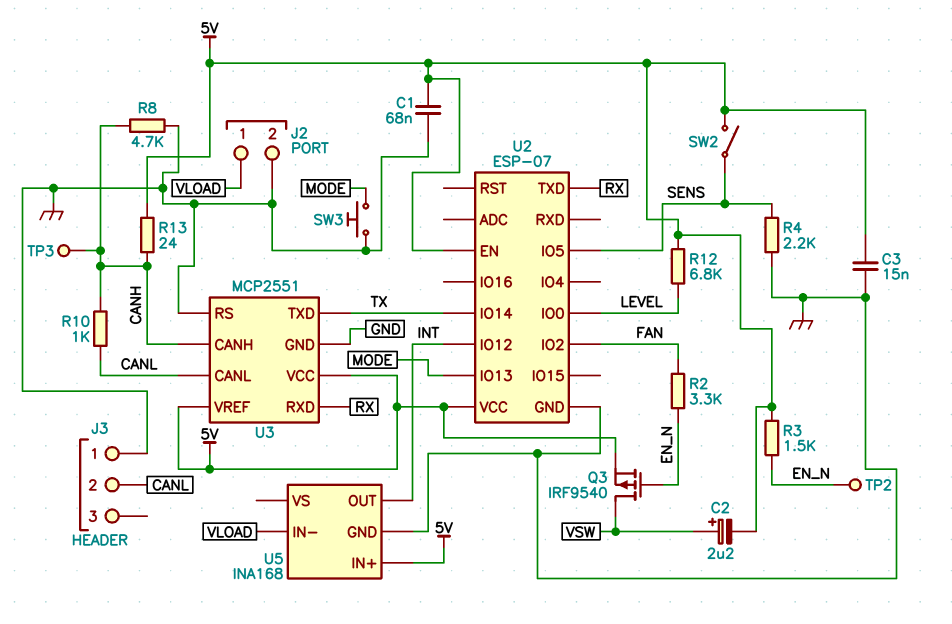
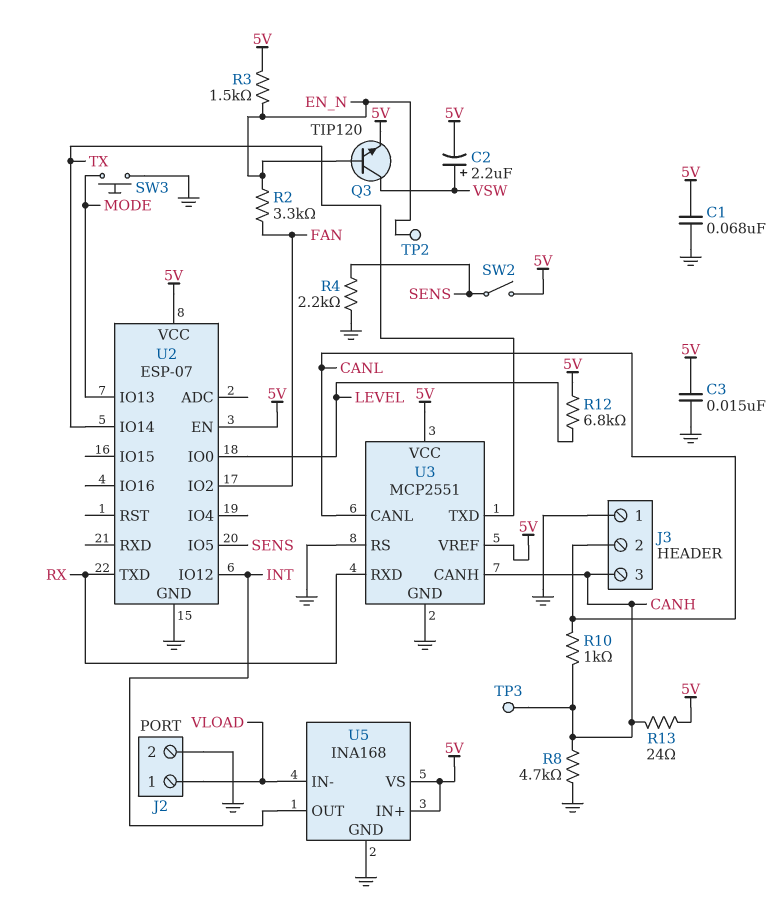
J3 pin 3: none -> CANH
Q3: PMOS IRF9540 (G EN_N, D VSW, S 5V) -> NPN TIP120 (B EN_N, C VSW, E 5V)
U5 pin VS: none -> 5V

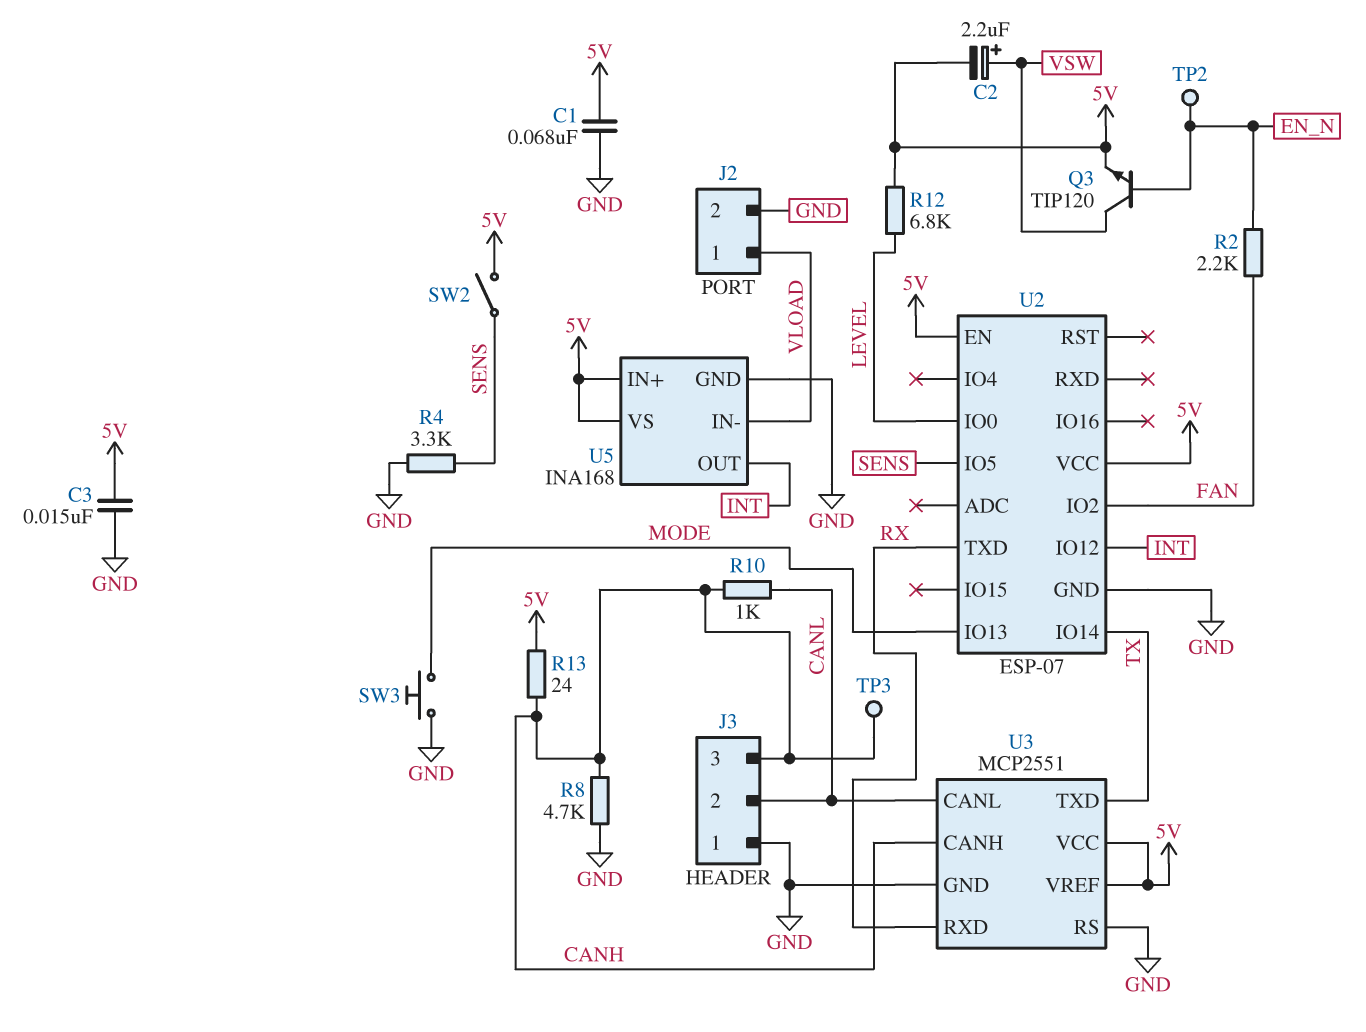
R2: 3.3k (EN_N, FAN) -> 2.2k (EN_N, FAN)
R3: 1.5k (5V, EN_N) -> none
R4: 2.2k (GND, SENS) -> 3.3k (GND, SENS)

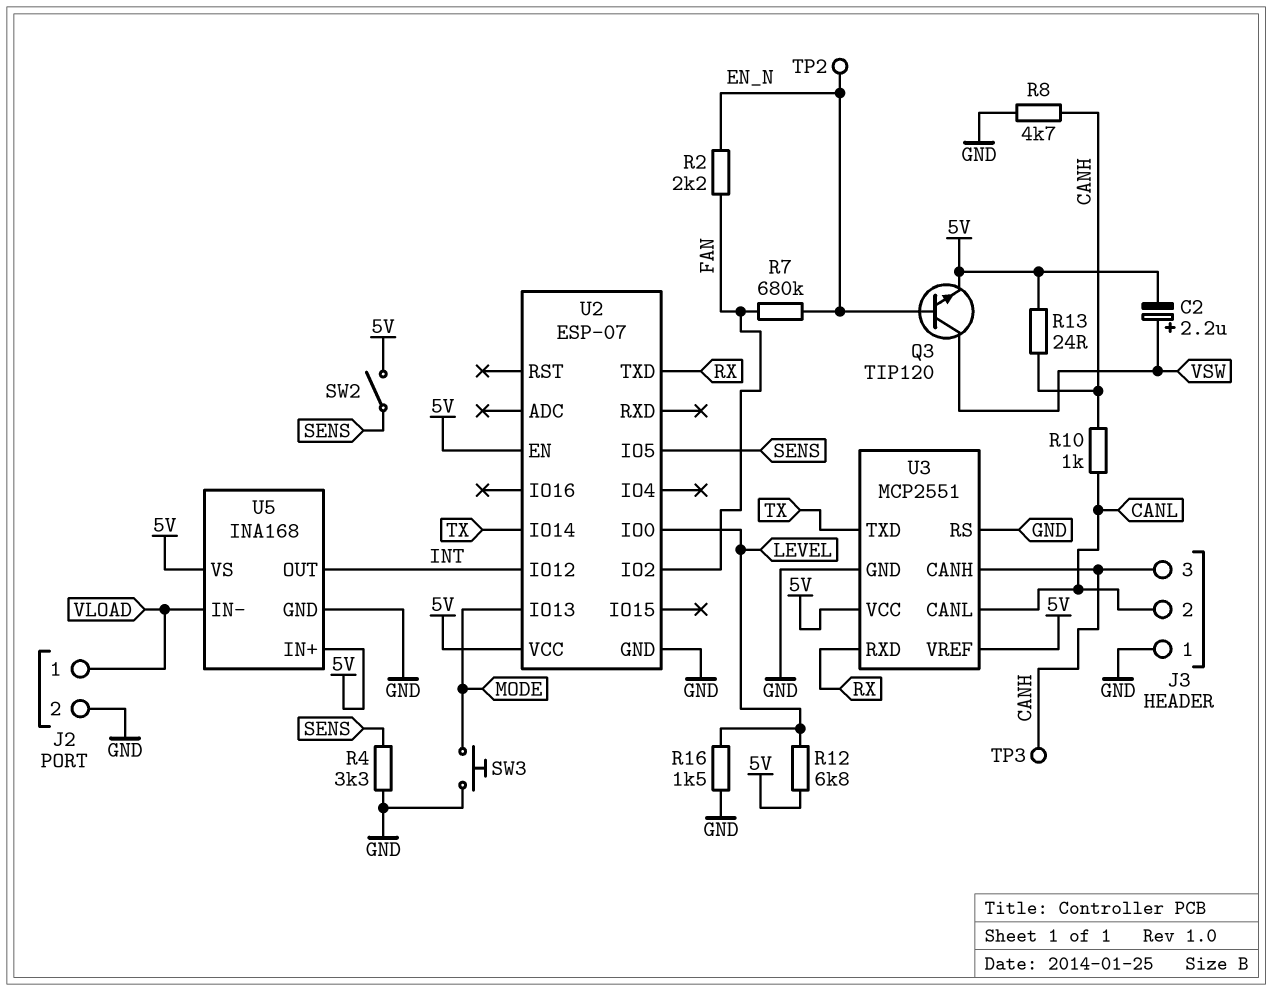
C1: 68nF (5V, GND) -> none
C3: 15nF (5V, GND) -> none
R7: none -> 680k (EN_N, FAN)
R16: none -> 1.5k (GND, LEVEL)

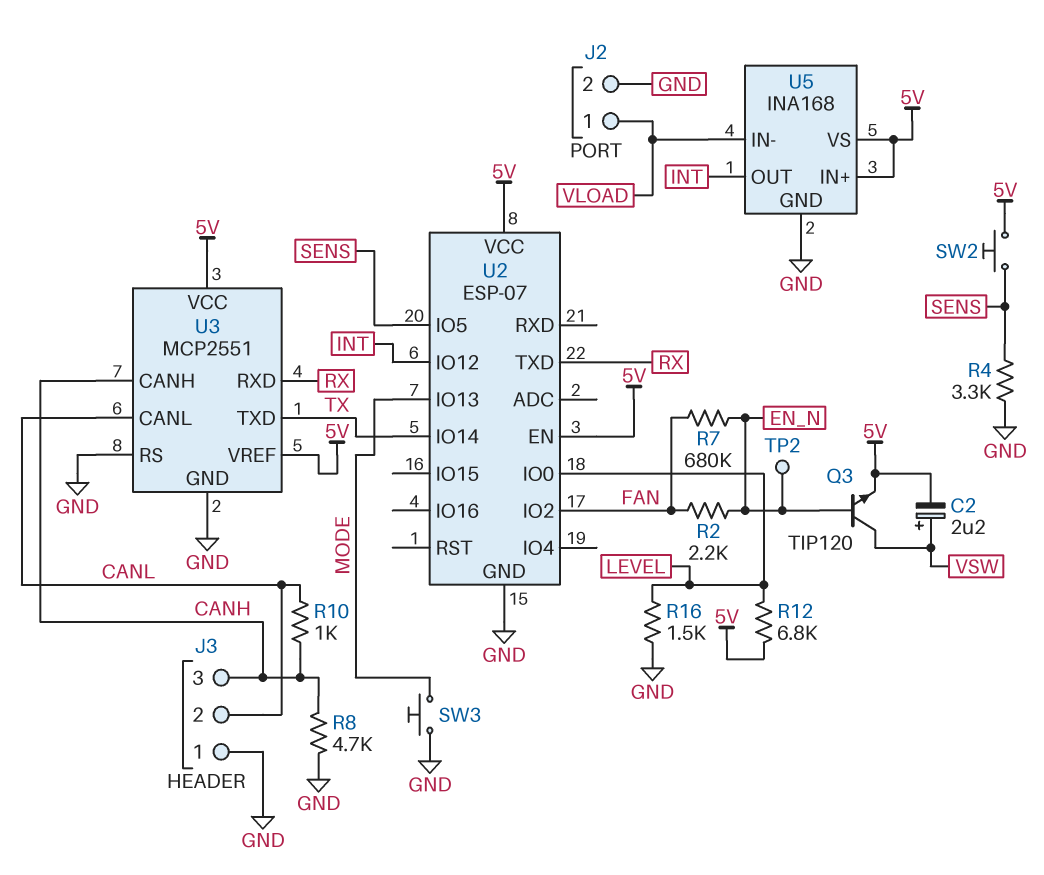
R13: 24 (5V, CANH) -> none
SW2: switch (5V, SENS) -> button (5V, SENS)
TP3: test point (CANH) -> none

